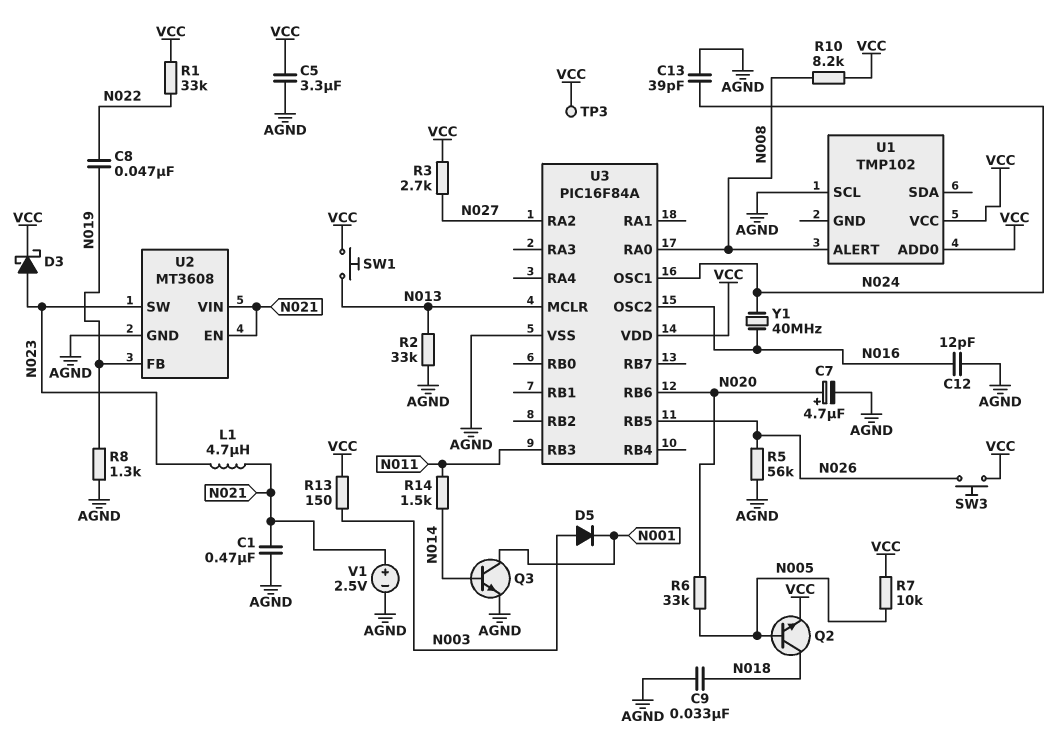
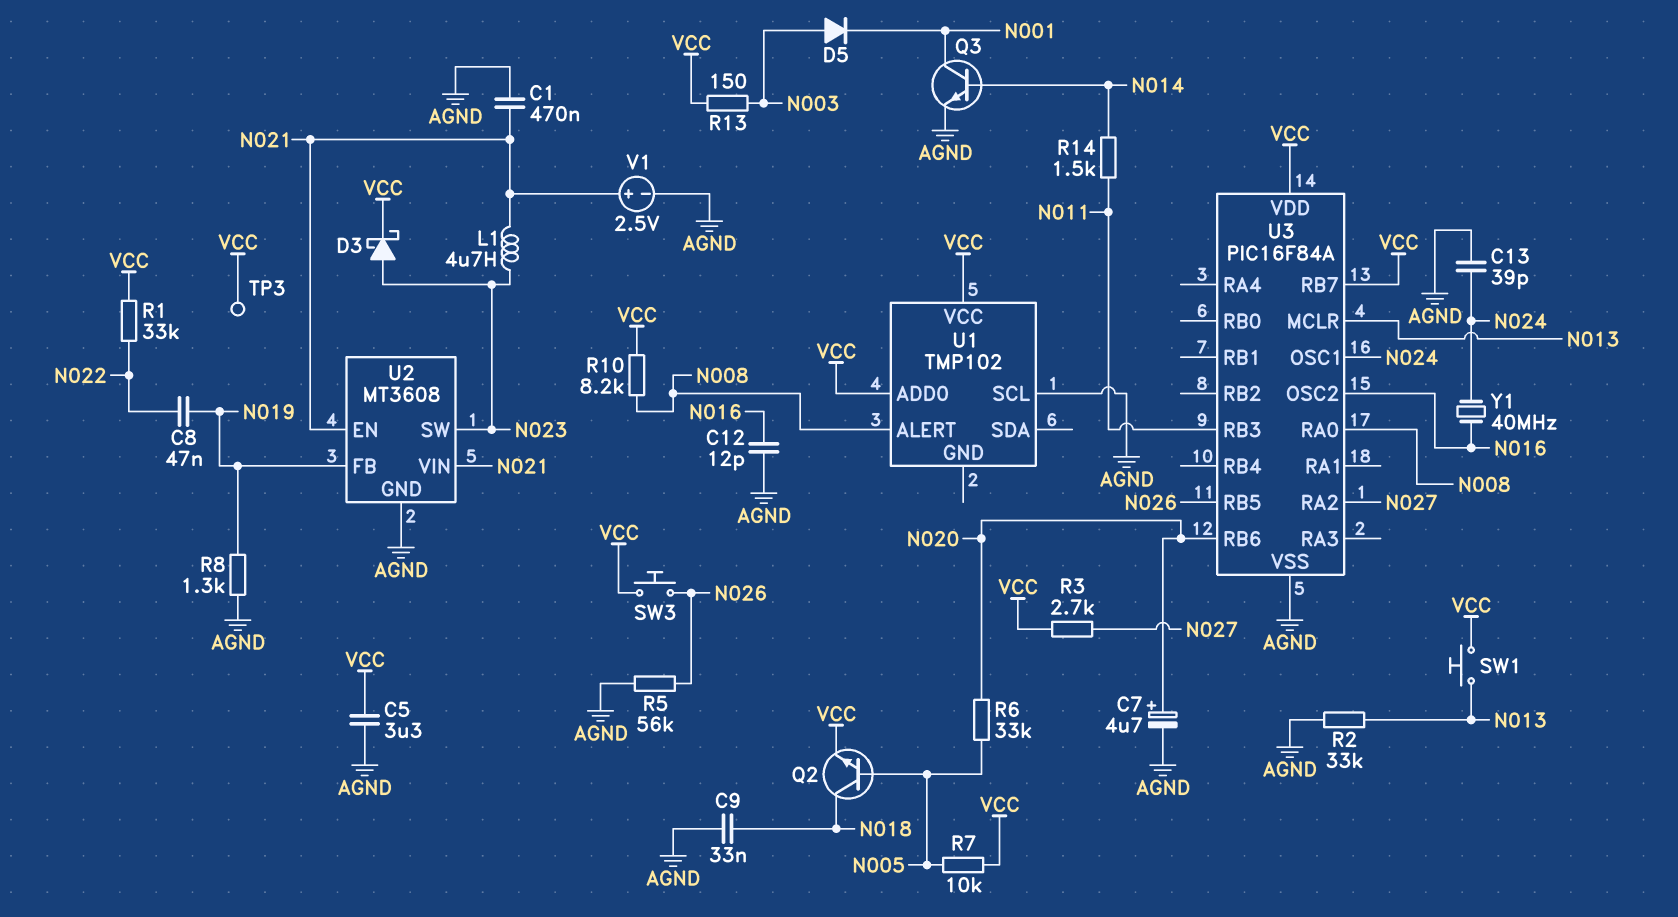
U3 pin RB7: none -> VCC

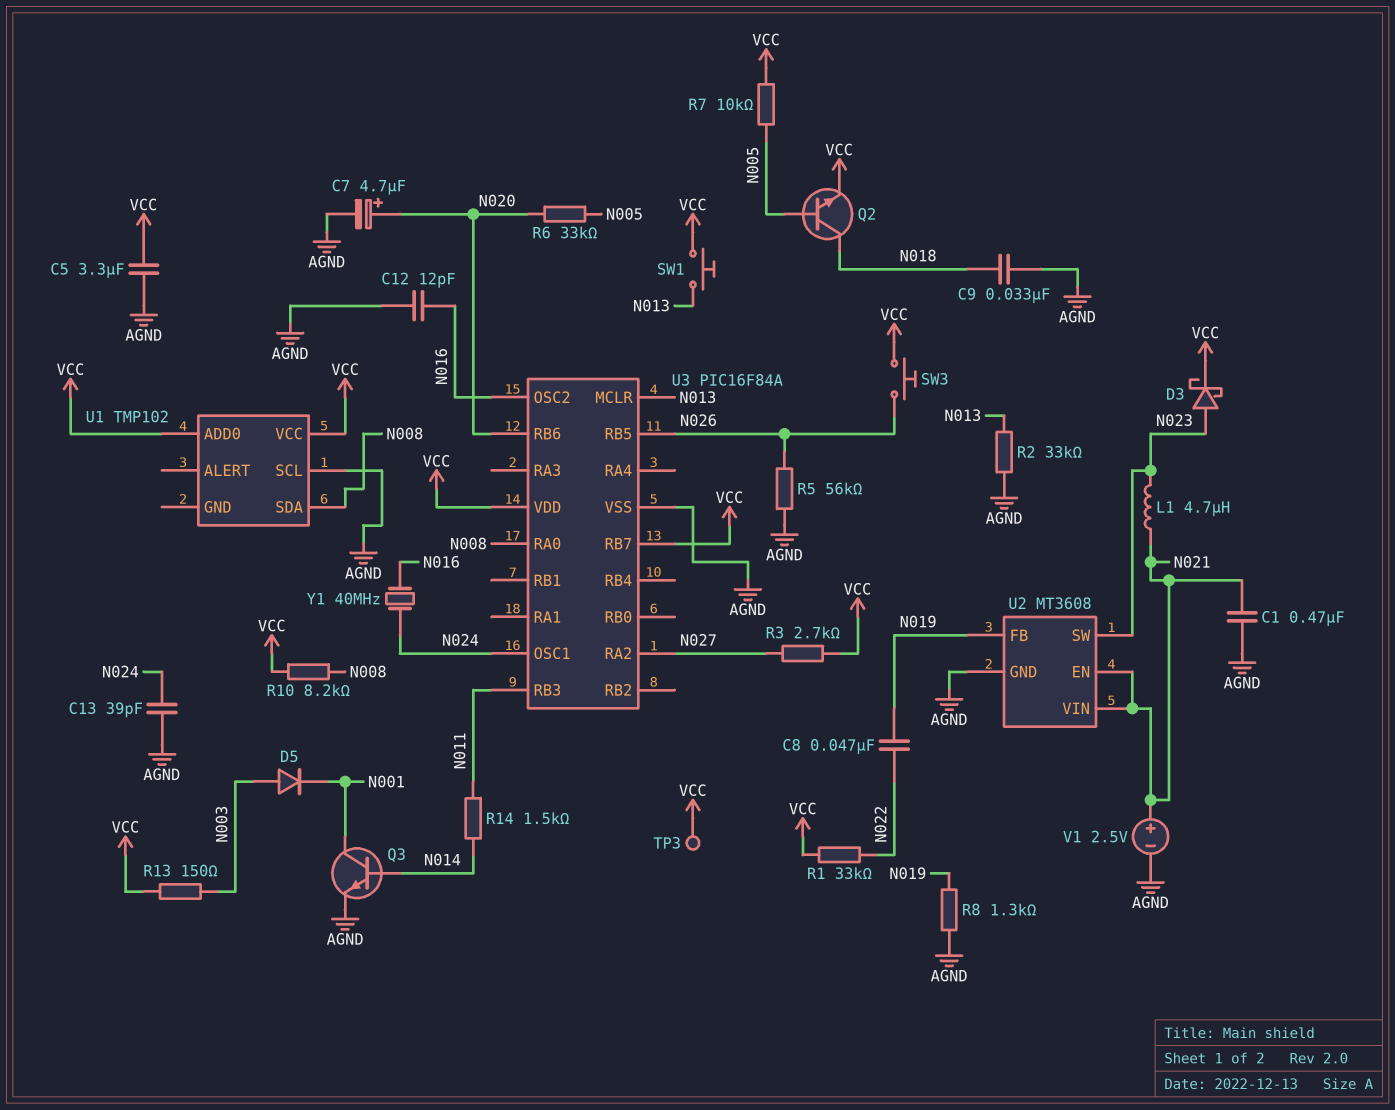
U1 pin ALERT: N008 -> none
U1 pin SDA: none -> N008

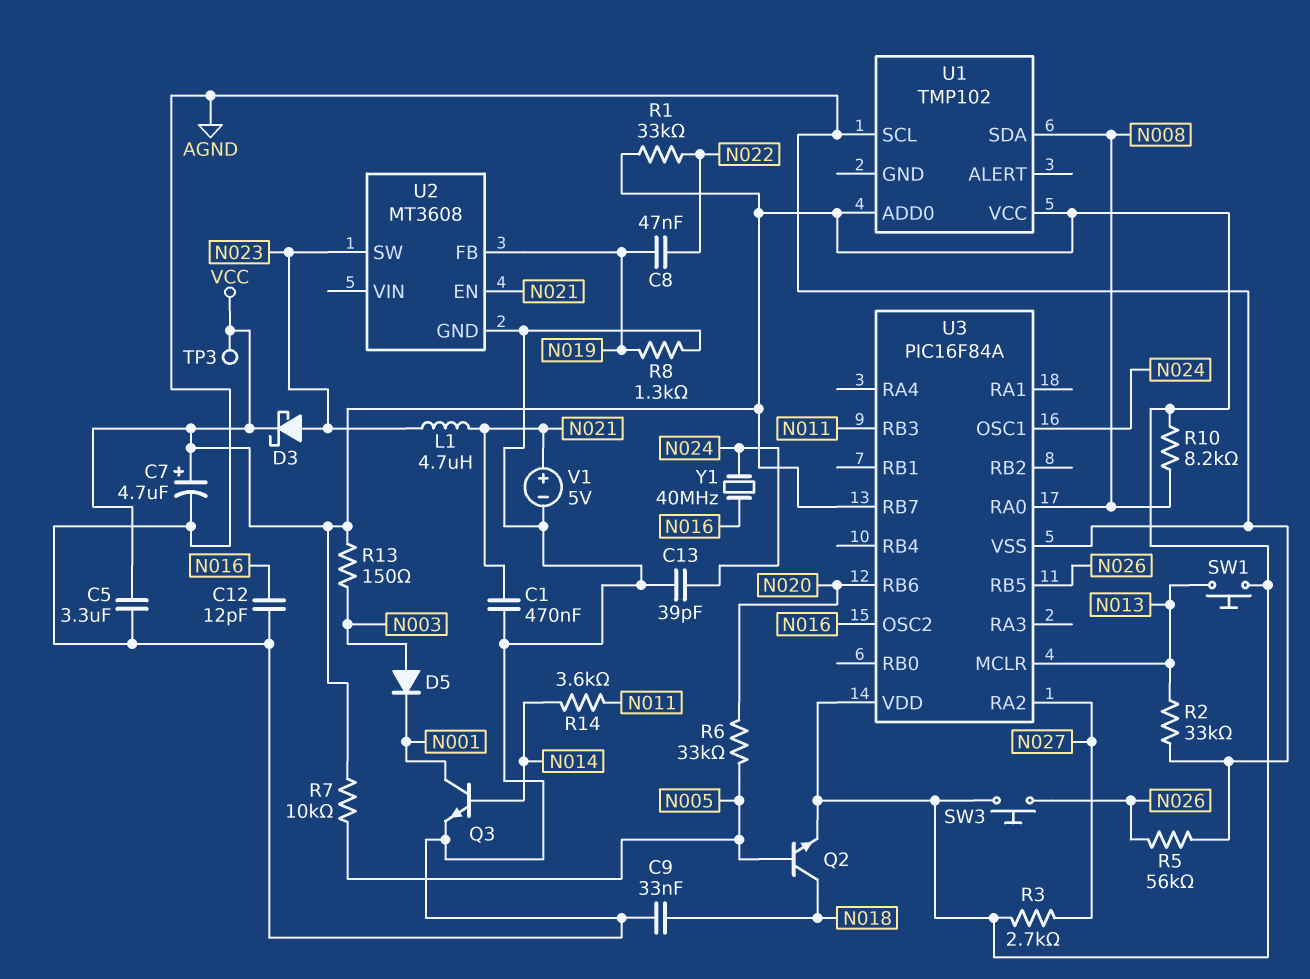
C7: 4.7uF (plus N020, minus AGND) -> 4.7uF (plus VCC, minus AGND)
R14: 1.5k (N011, N014) -> 3.6k (N011, N014)
U2 pin VIN: N021 -> none
V1: 2.5V (plus N021, minus AGND) -> 5V (plus N021, minus AGND)

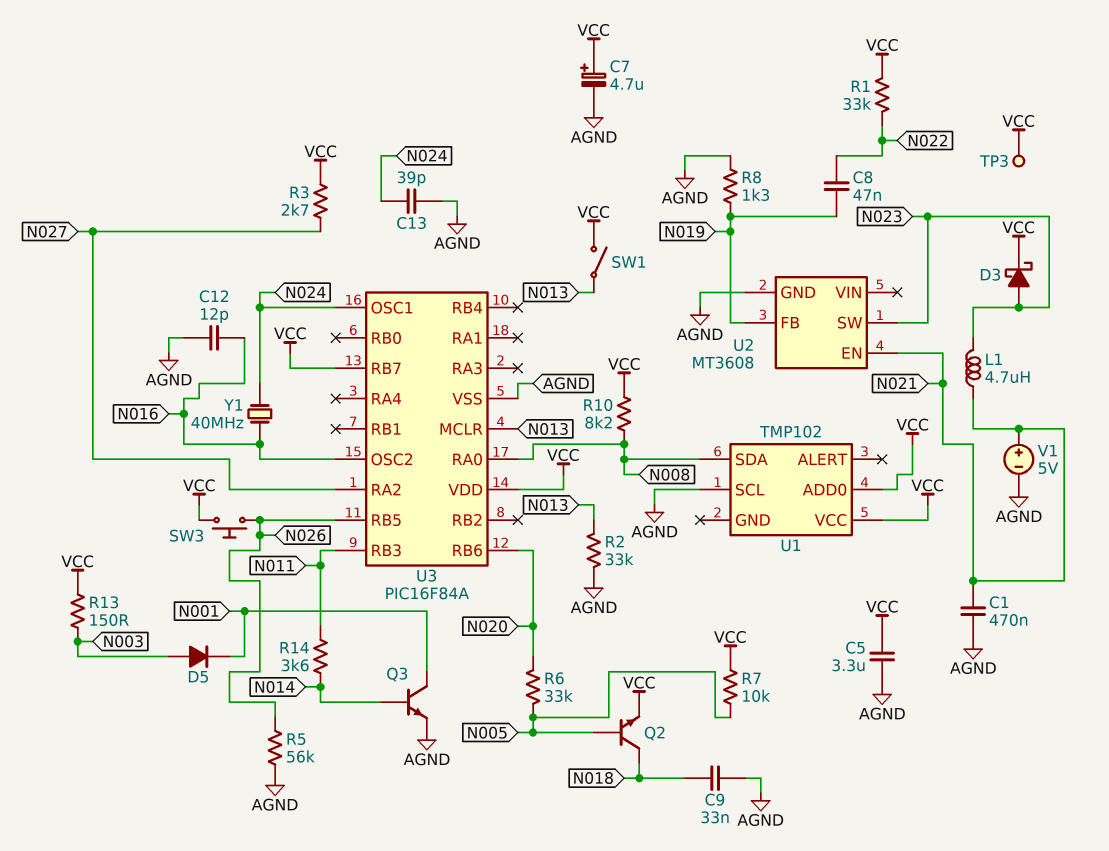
SW1: button (N013, VCC) -> switch (N013, VCC)

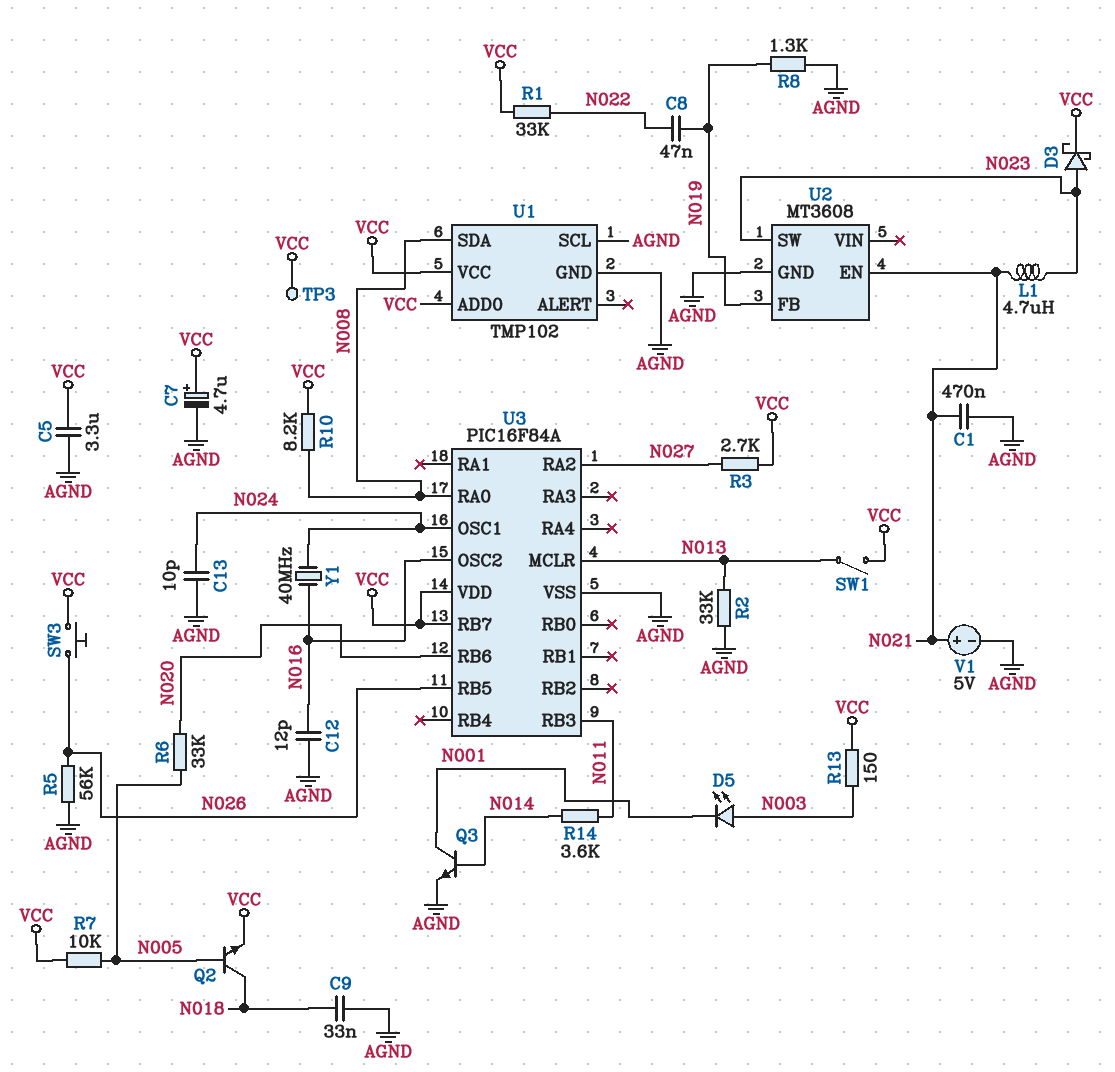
C13: 39pF (AGND, N024) -> 10pF (AGND, N024)
D5: diode (A N003, K N001) -> LED (A N003, K N001)
U1 pin GND: none -> AGND

